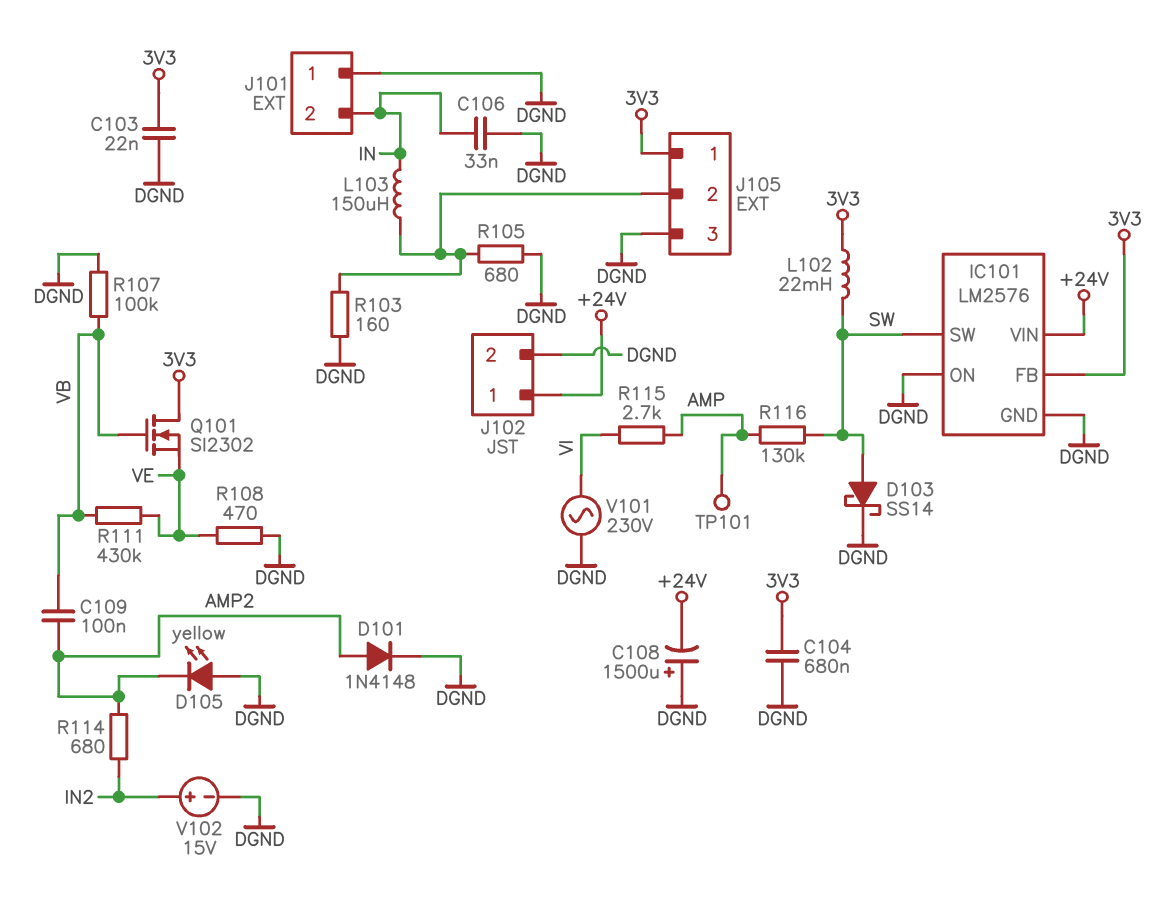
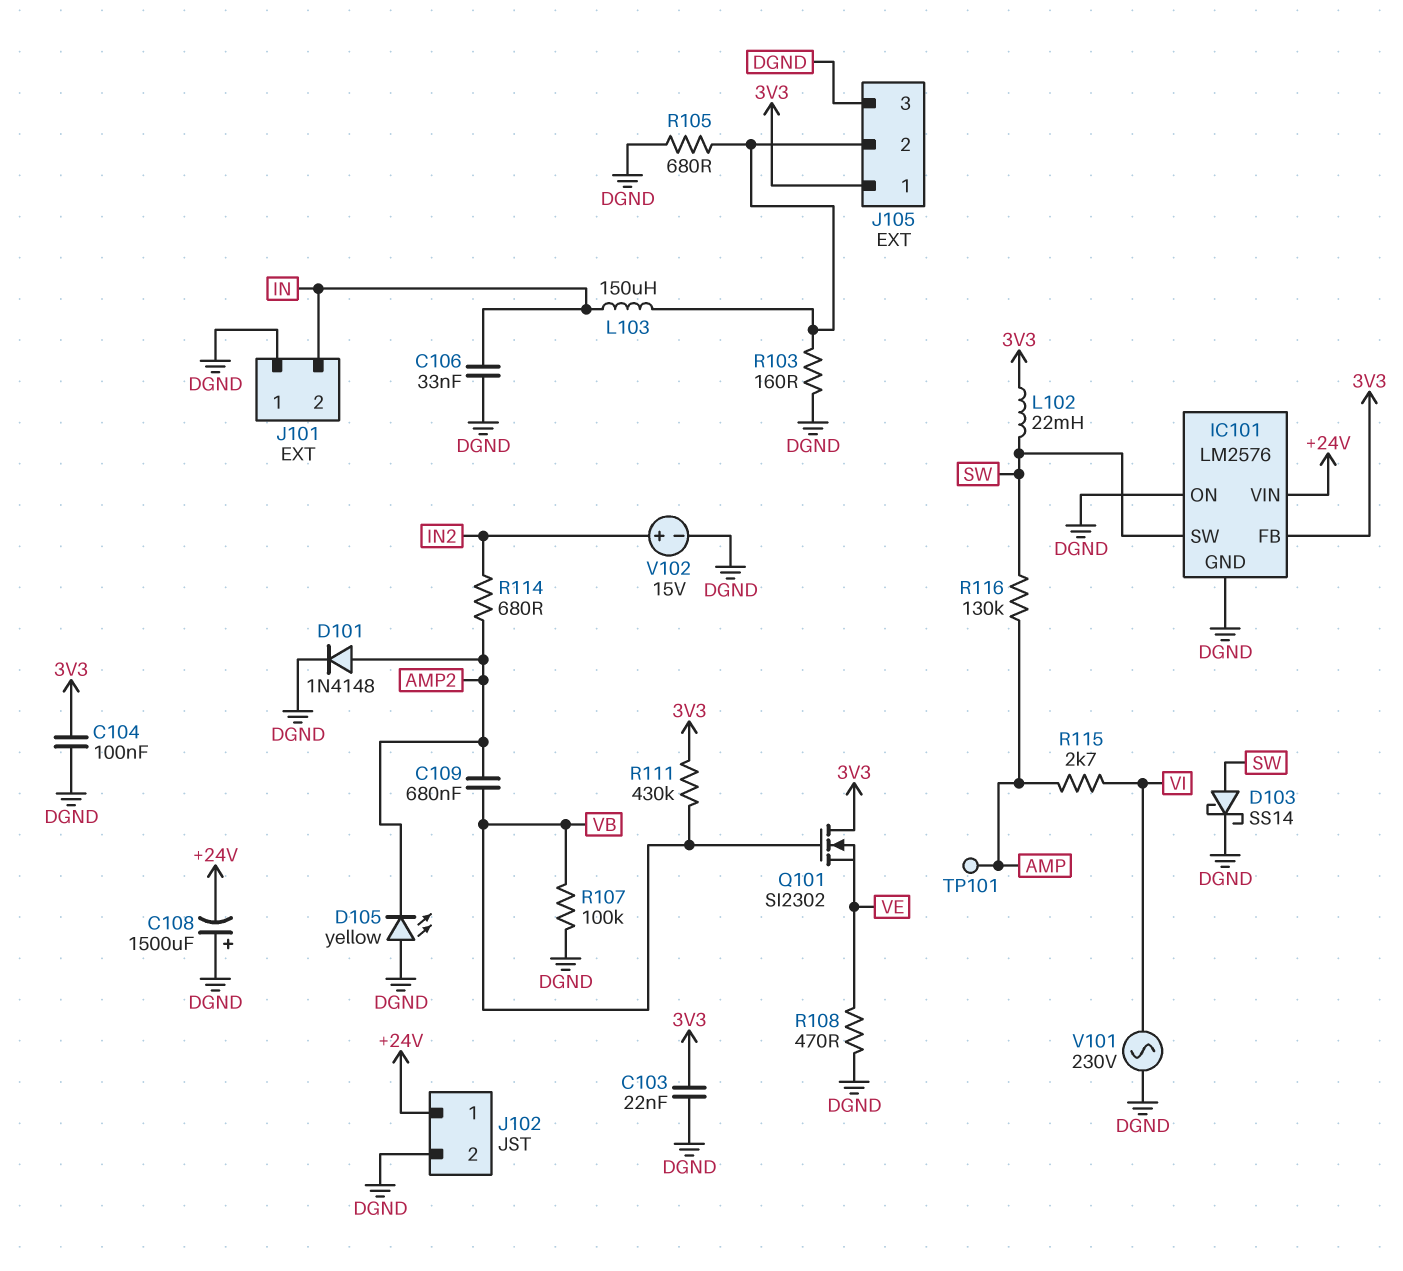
C104: 680nF (3V3, DGND) -> 100nF (3V3, DGND)
C109: 100nF (AMP2, VB) -> 680nF (AMP2, VB)
R111: 430k (VB, VE) -> 430k (3V3, VB)

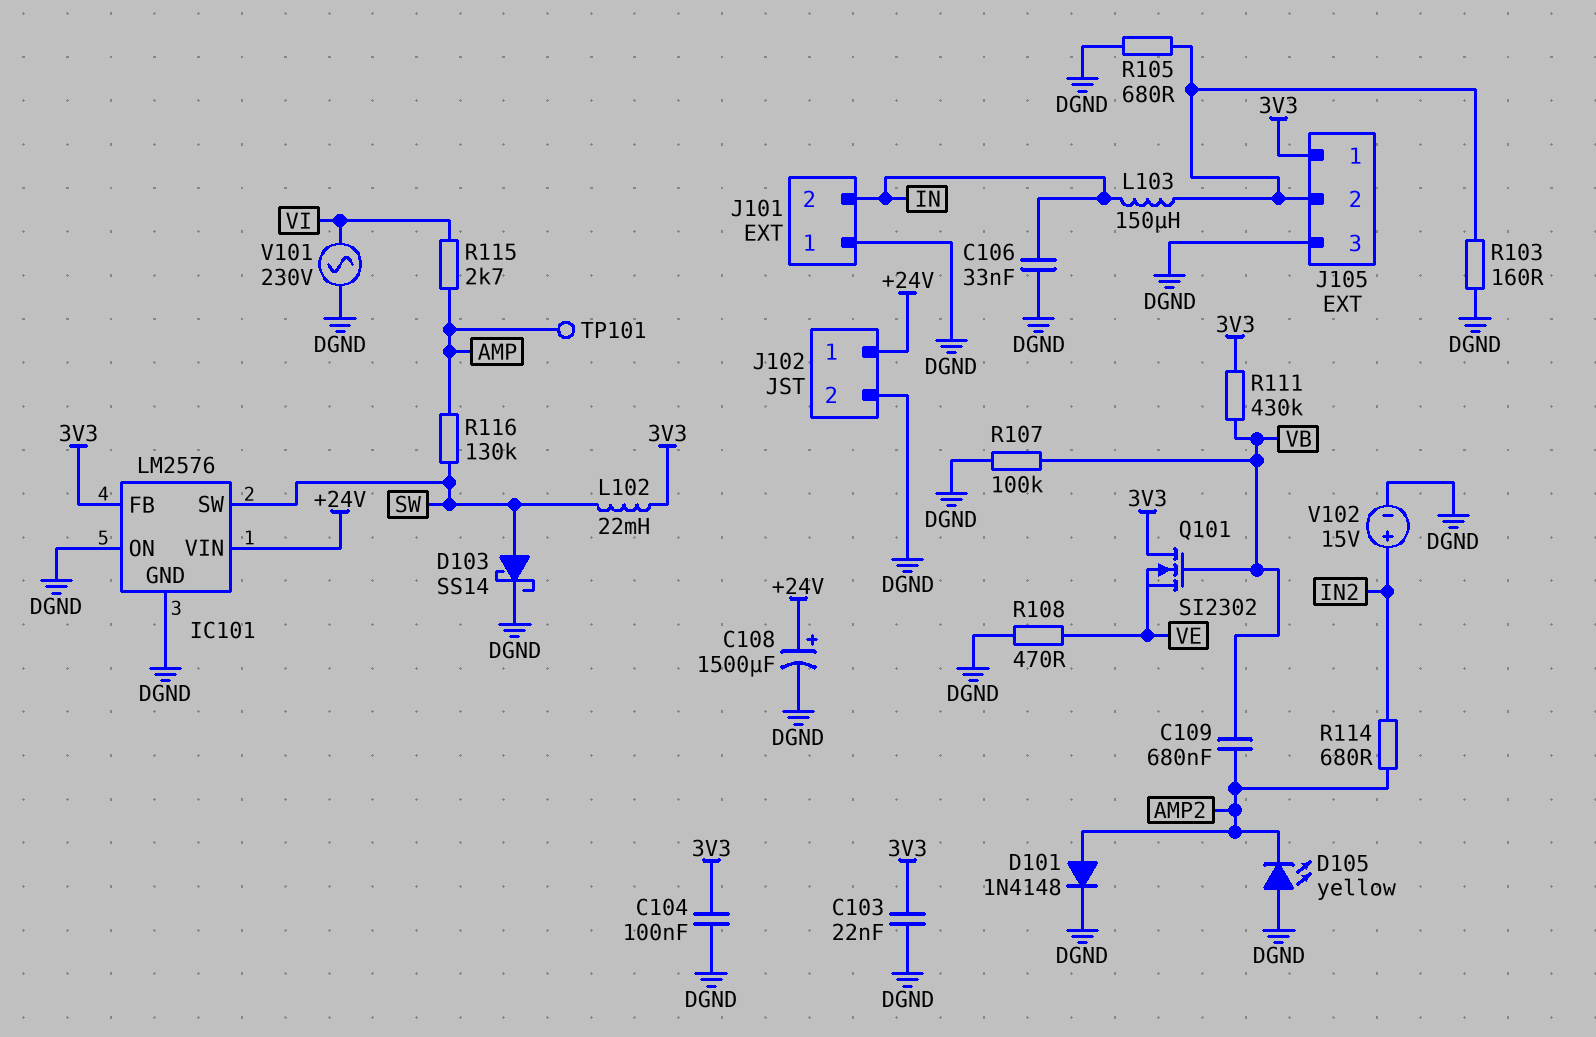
C108: 1500uF (plus DGND, minus +24V) -> 1500uF (plus +24V, minus DGND)

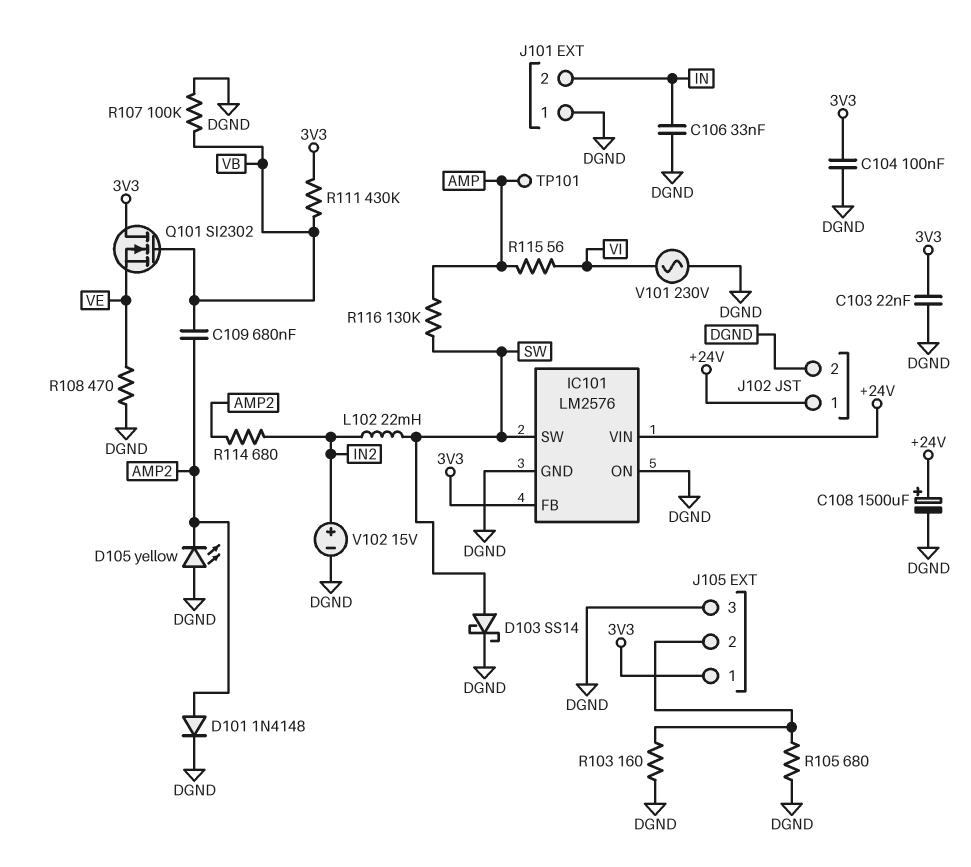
L102: 22mH (3V3, SW) -> 22mH (IN2, SW)
L103: 150uH (IN, J105/2) -> none
R115: 2.7k (AMP, VI) -> 56 (AMP, VI)

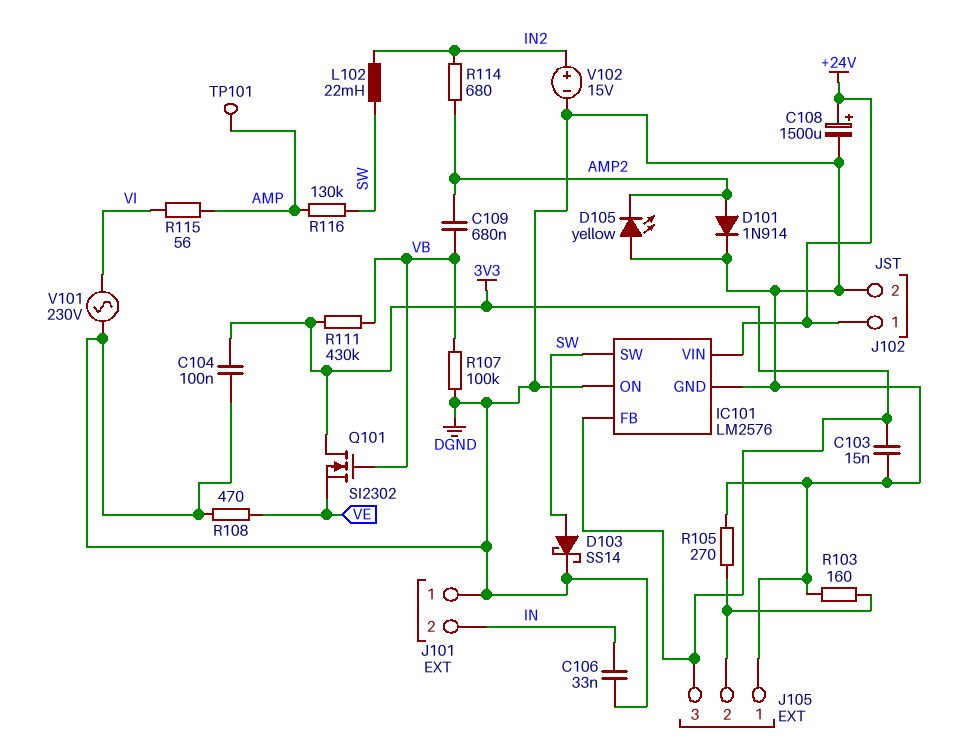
C103: 22nF (3V3, DGND) -> 15nF (3V3, DGND)
D101: diode 1N4148 (A AMP2, K DGND) -> diode 1N914 (A AMP2, K DGND)
J105 pin 1: 3V3 -> DGND
J105 pin 3: DGND -> 3V3
R105: 680 (DGND, J105/2) -> 270 (DGND, J105/2)

